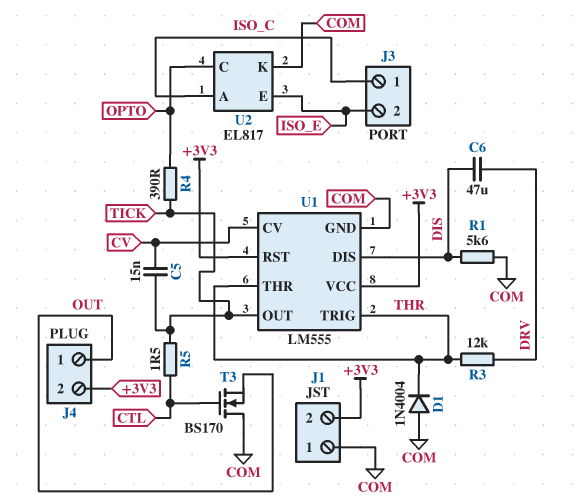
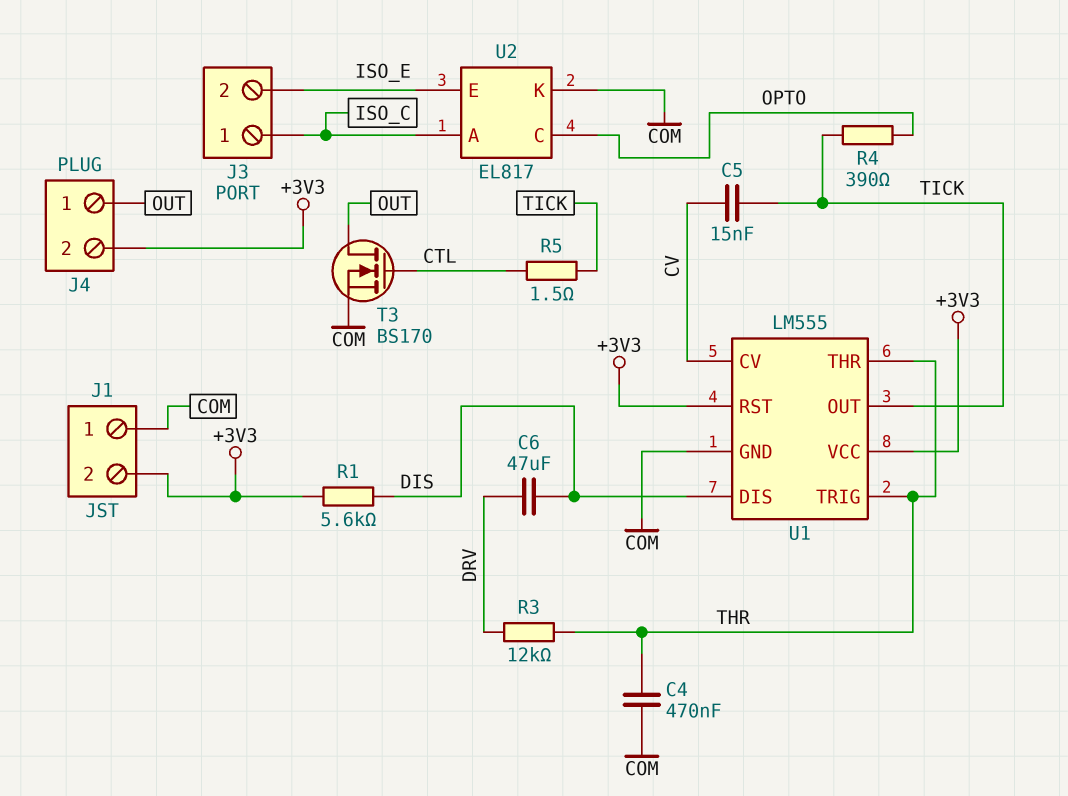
C4: none -> 470nF (COM, THR)
D1: diode 1N4004 (A COM, K THR) -> none
R1: 5.6k (COM, DIS) -> 5.6k (+3V3, DIS)
T3: NMOS BS170 (G CTL, D COM, S OUT) -> NMOS BS170 (G CTL, D OUT, S COM)

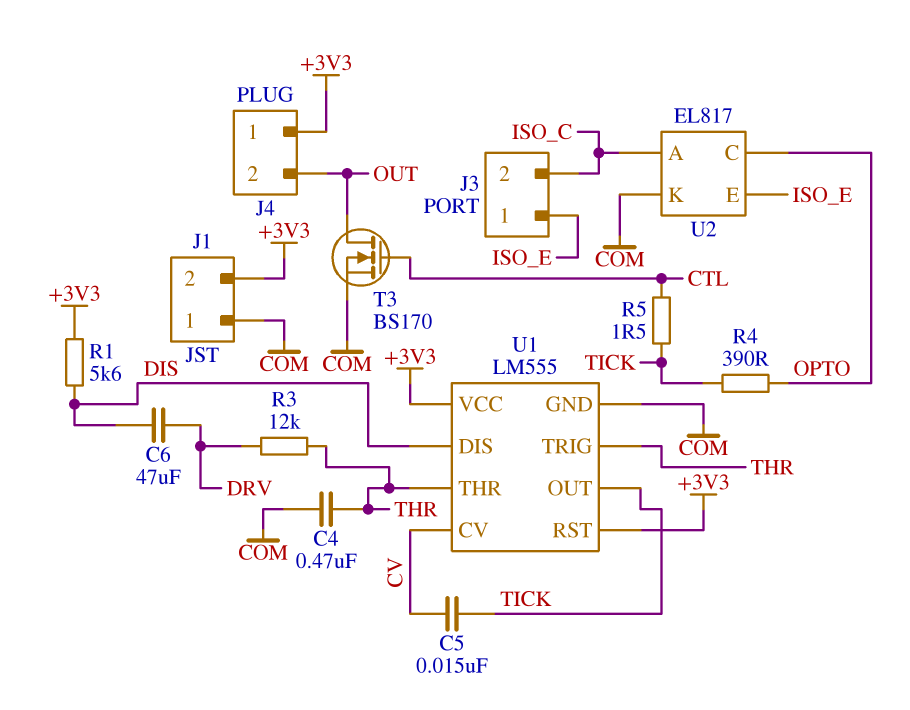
J3 pin 1: ISO_C -> ISO_E
J3 pin 2: ISO_E -> ISO_C
J4 pin 1: OUT -> +3V3
J4 pin 2: +3V3 -> OUT

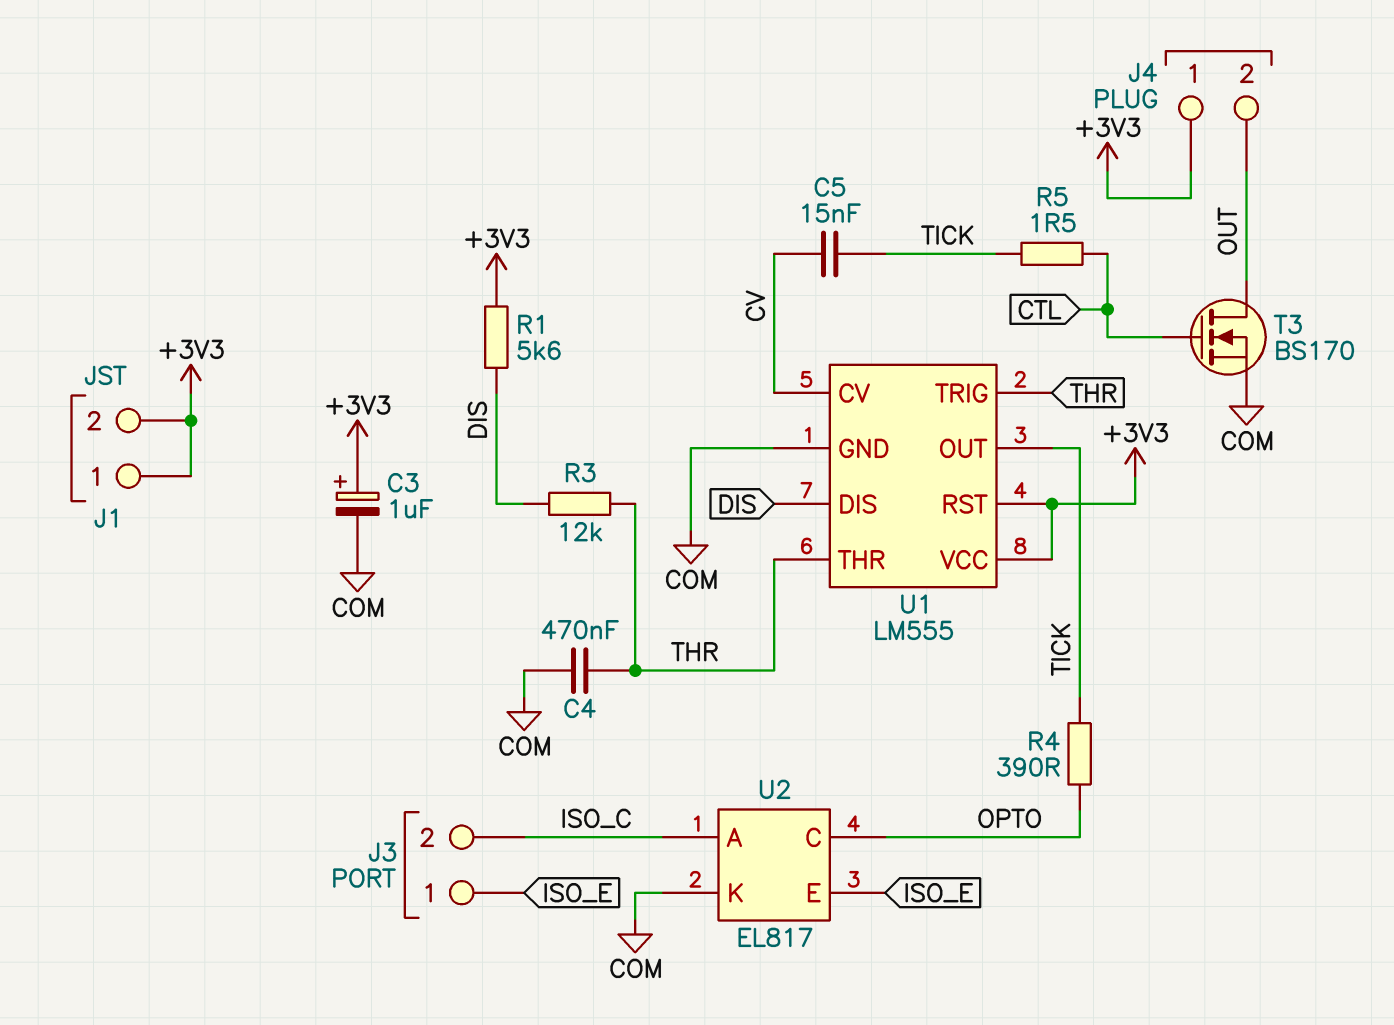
C3: none -> 1uF (plus +3V3, minus COM)
C6: 47uF (DIS, DRV) -> none
J1 pin 1: COM -> +3V3
R3: 12k (DRV, THR) -> 12k (DIS, THR)

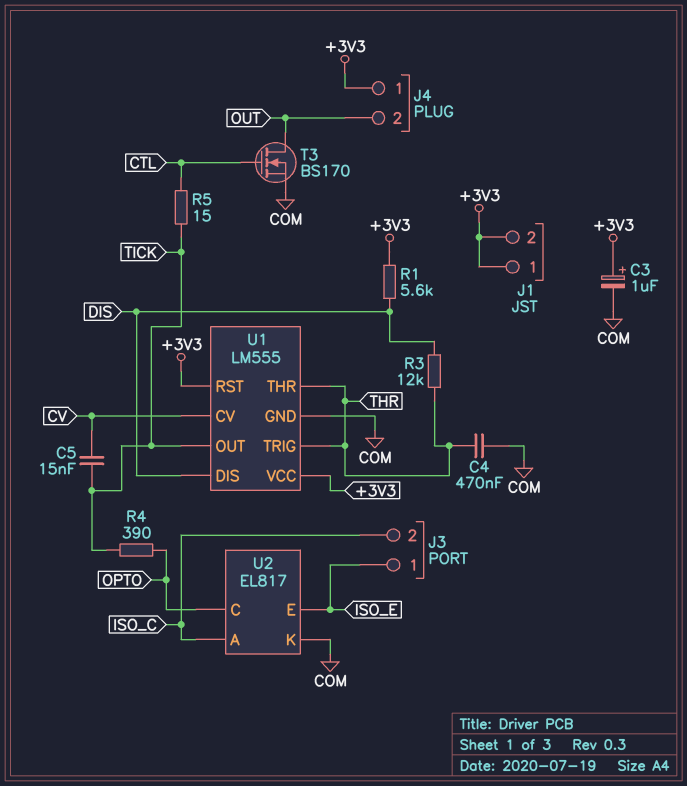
R5: 1.5 (CTL, TICK) -> 15 (CTL, TICK)

